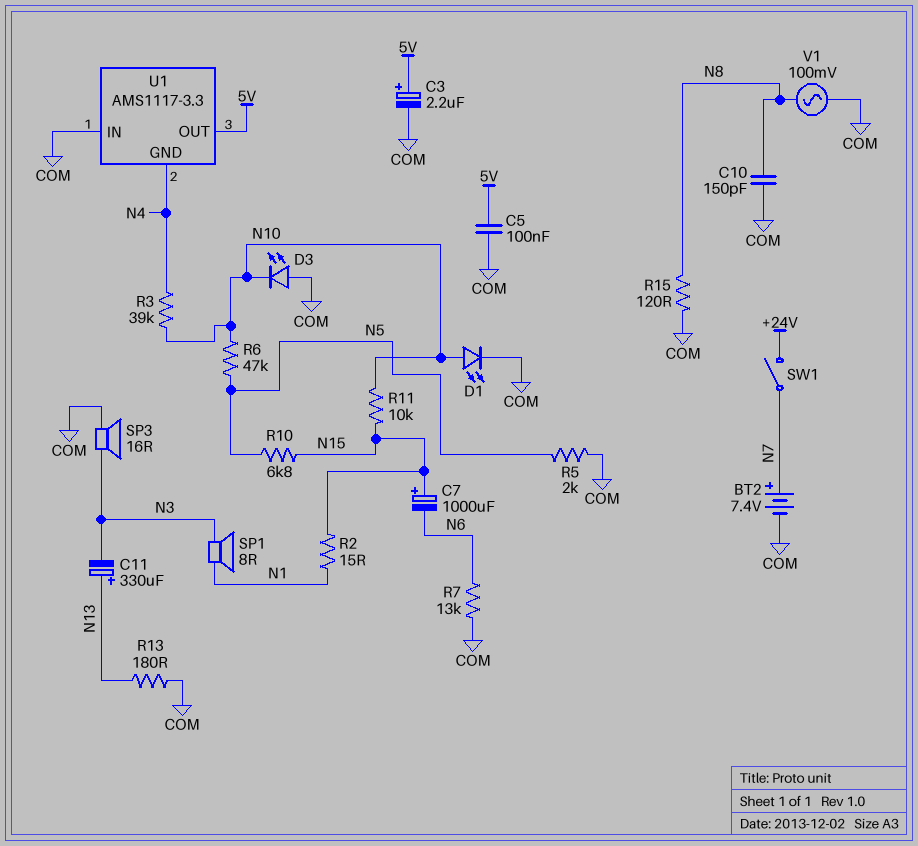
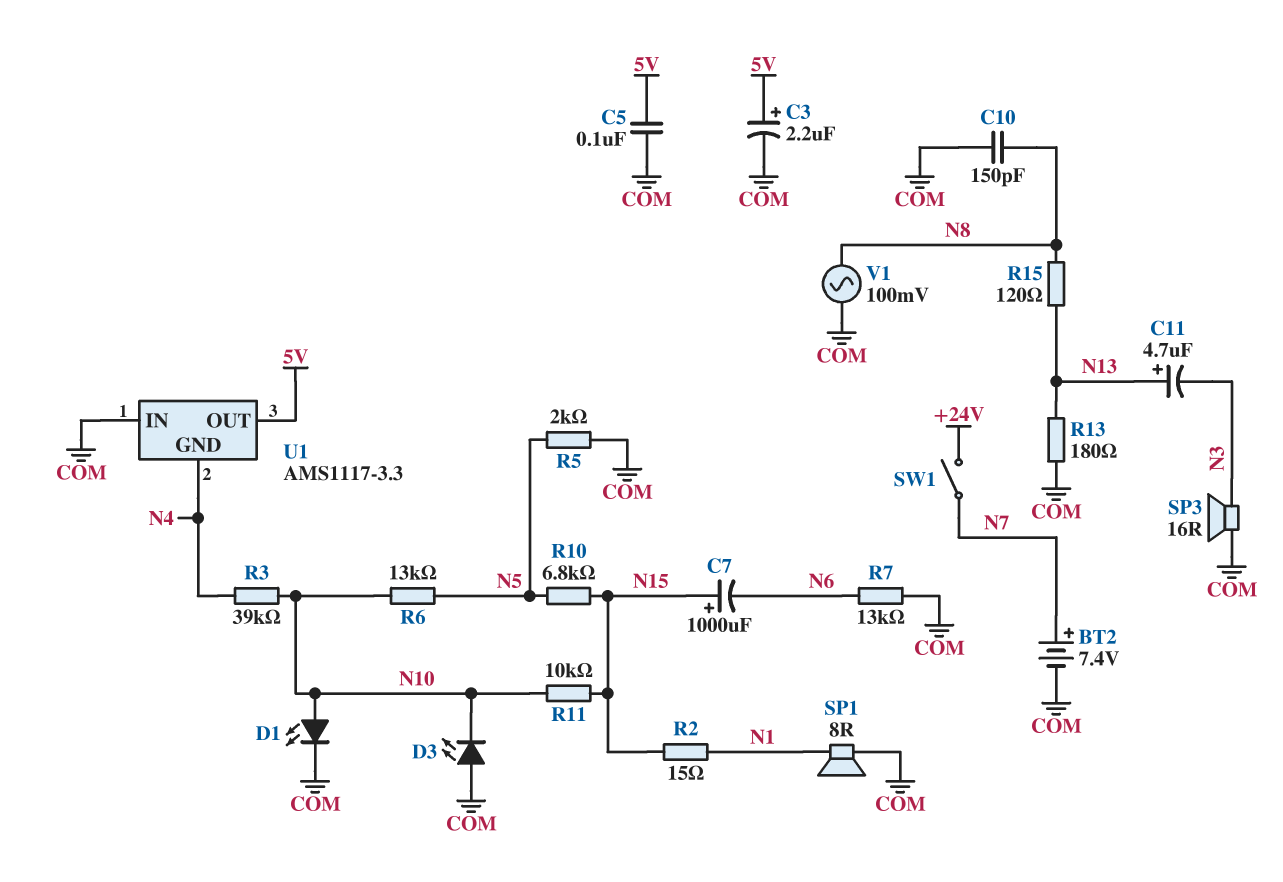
C11: 330uF (plus N13, minus N3) -> 4.7uF (plus N13, minus N3)
R6: 47k (N5, N10) -> 13k (N5, N10)
R15: 120 (COM, N8) -> 120 (N8, N13)
SP1: speaker 8R (N1, N3) -> speaker 8R (COM, N1)

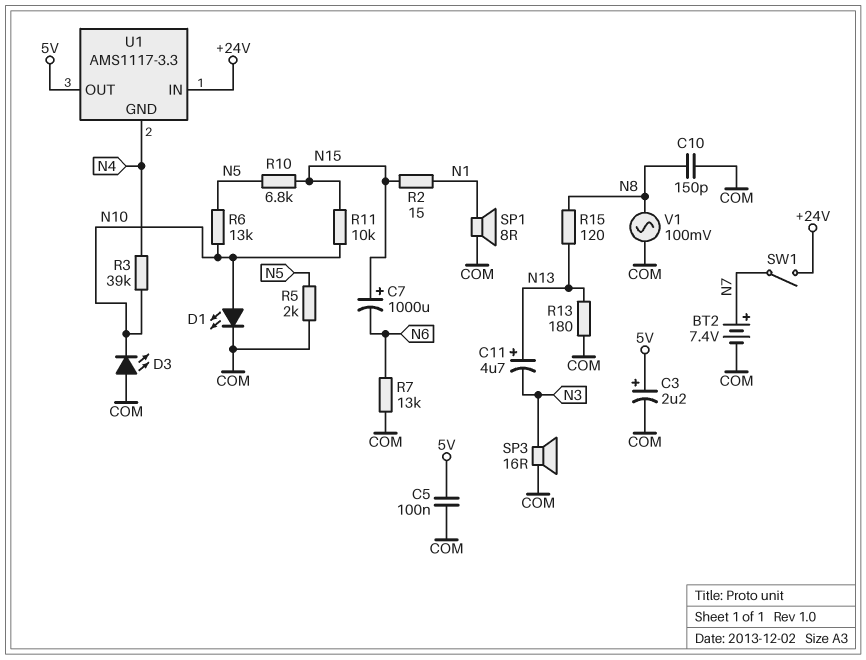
U1 pin IN: COM -> +24V

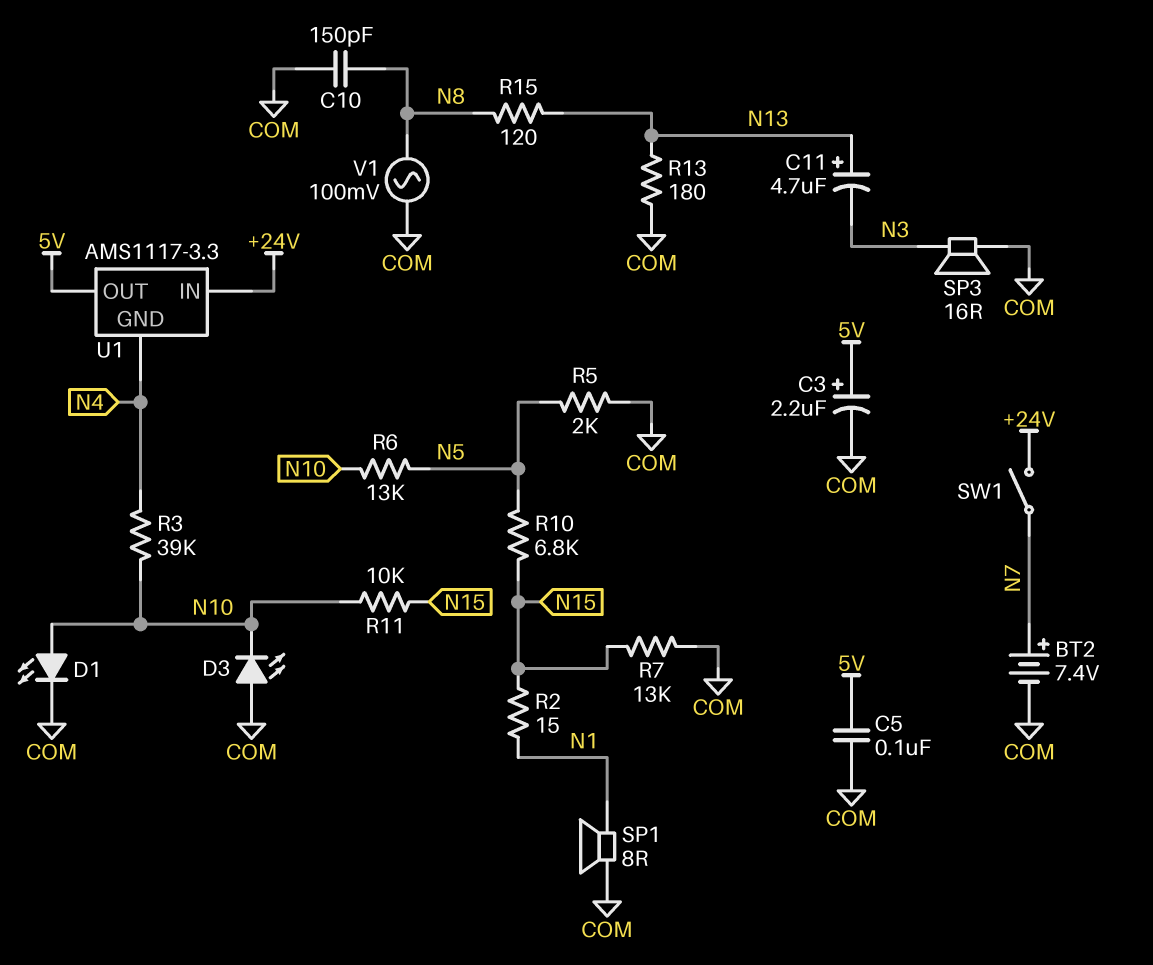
C7: 1000uF (plus N15, minus N6) -> none
R7: 13k (COM, N6) -> 13k (COM, N15)

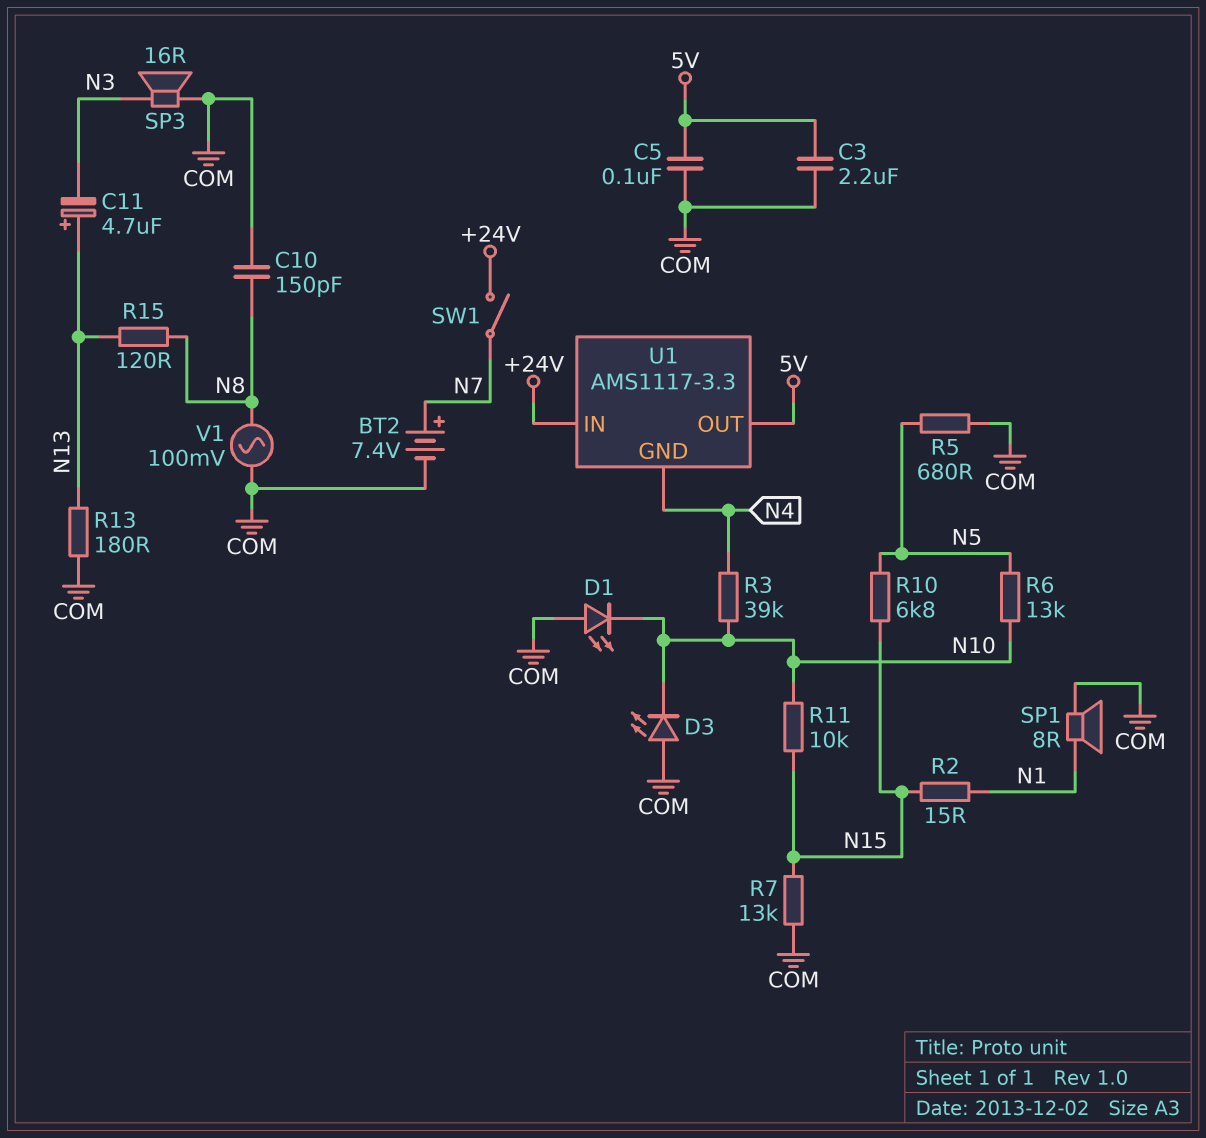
C3: 2.2uF (plus 5V, minus COM) -> 2.2uF (5V, COM)
D1: LED (A N10, K COM) -> LED (A COM, K N10)
R5: 2k (COM, N5) -> 680 (COM, N5)

